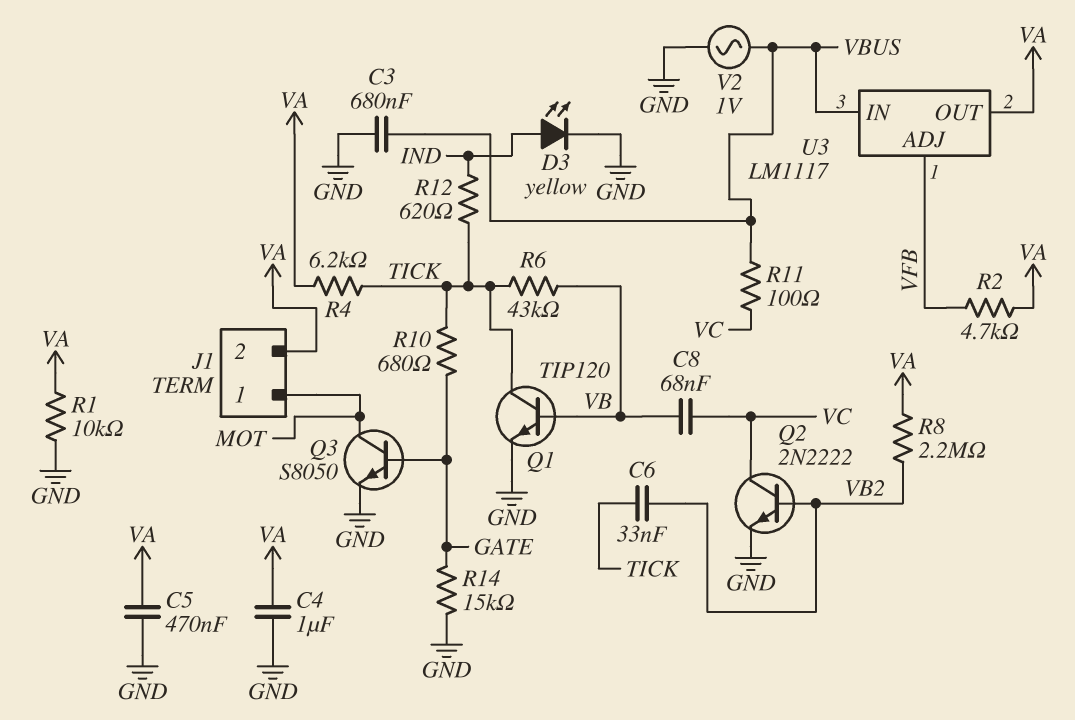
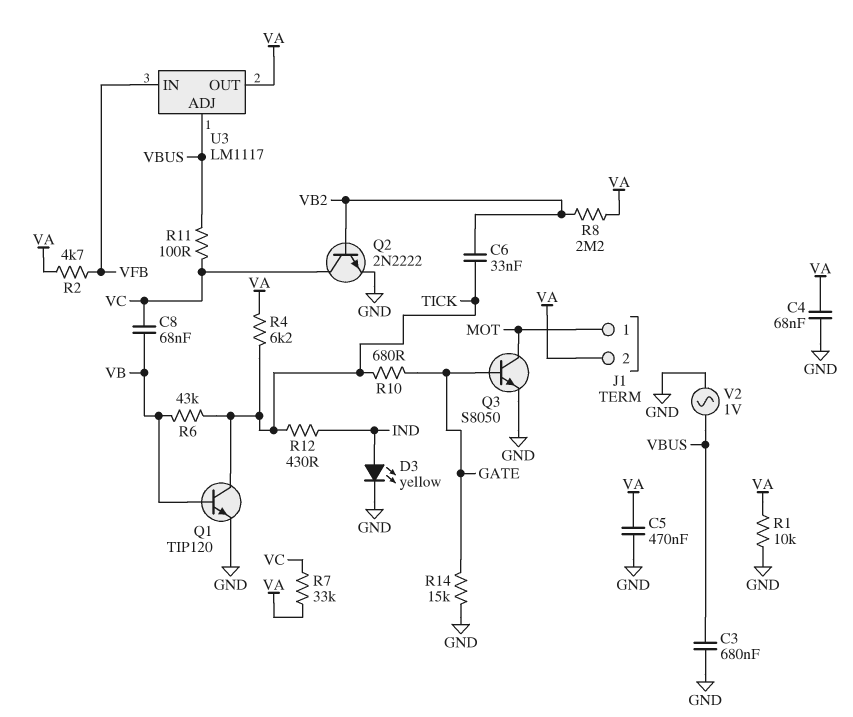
C4: 1uF (GND, VA) -> 68nF (GND, VA)
R7: none -> 33k (VA, VC)
R12: 620 (IND, TICK) -> 430 (IND, TICK)
U3 pin ADJ: VFB -> VBUS
U3 pin IN: VBUS -> VFB

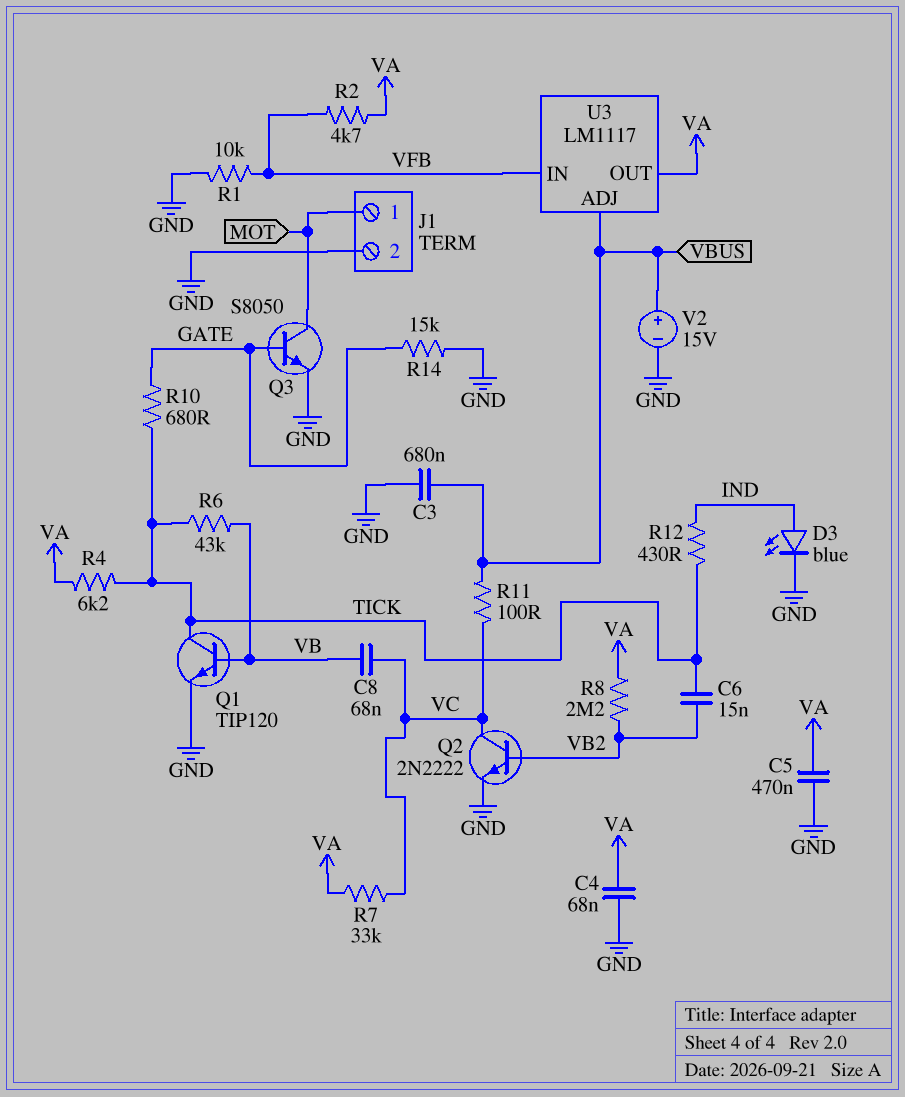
C6: 33nF (TICK, VB2) -> 15nF (TICK, VB2)
D3: LED yellow (A IND, K GND) -> LED blue (A IND, K GND)
J1 pin 2: VA -> GND
R1: 10k (GND, VA) -> 10k (GND, VFB)
V2: AC 1V (GND, VBUS) -> 15V (plus VBUS, minus GND)

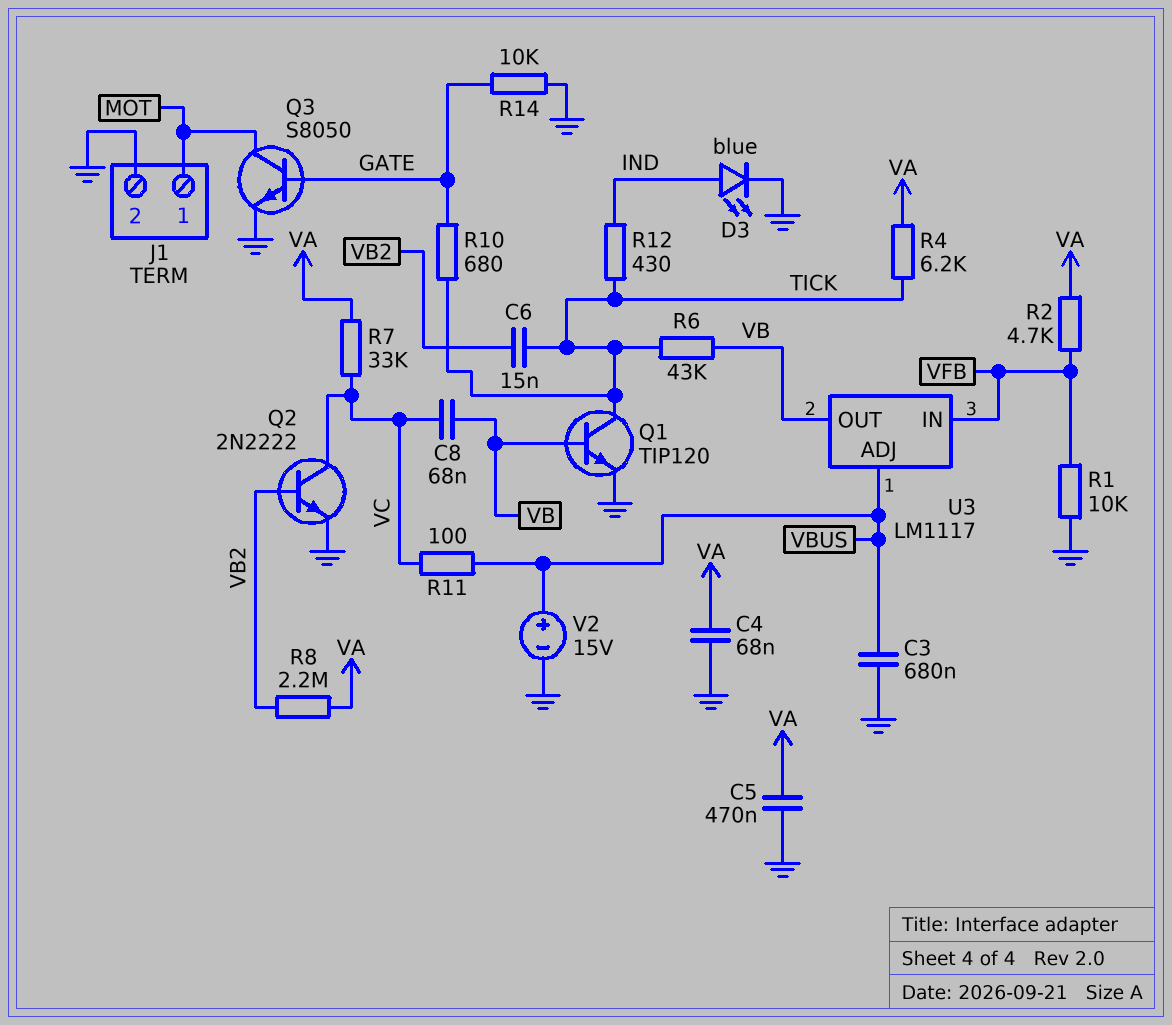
R14: 15k (GATE, GND) -> 10k (GATE, GND)
U3 pin OUT: VA -> VB

